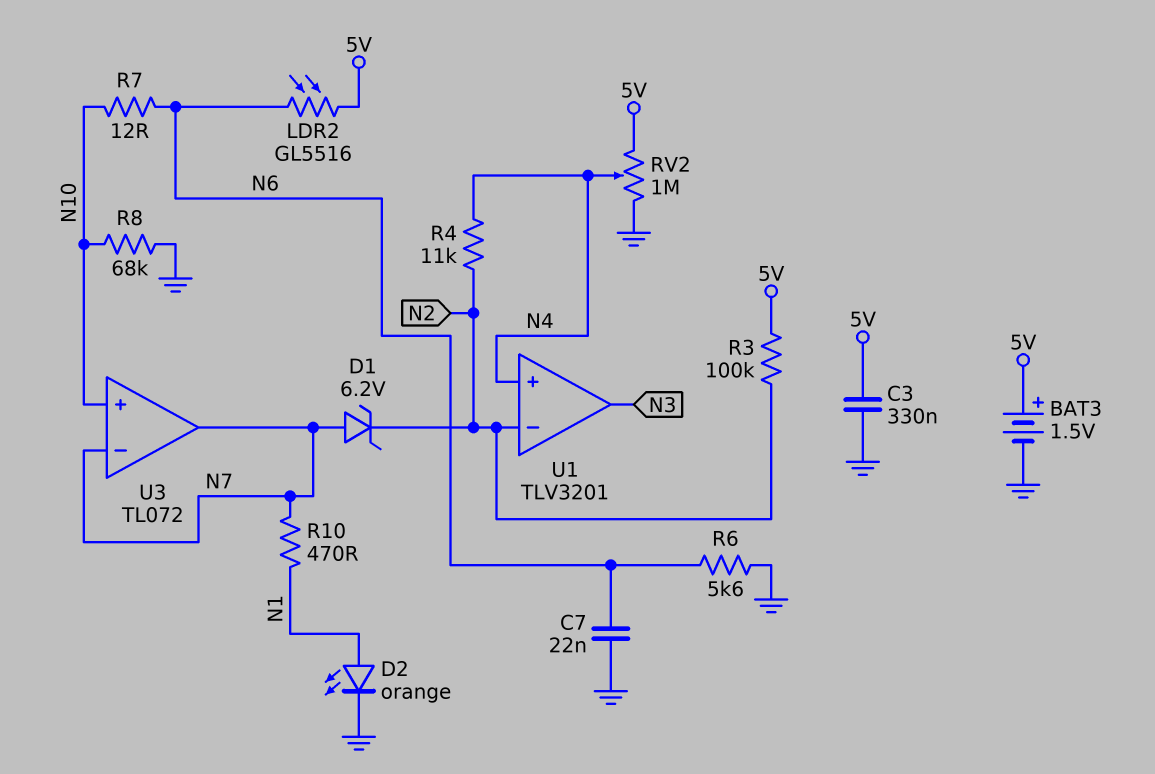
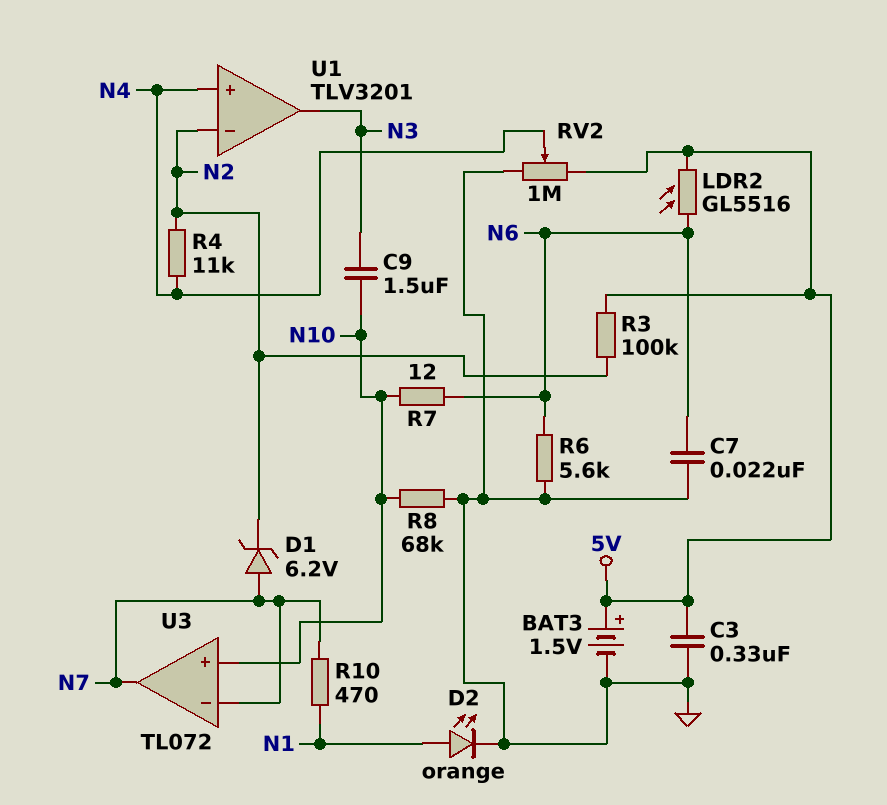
C9: none -> 1.5uF (N3, N10)

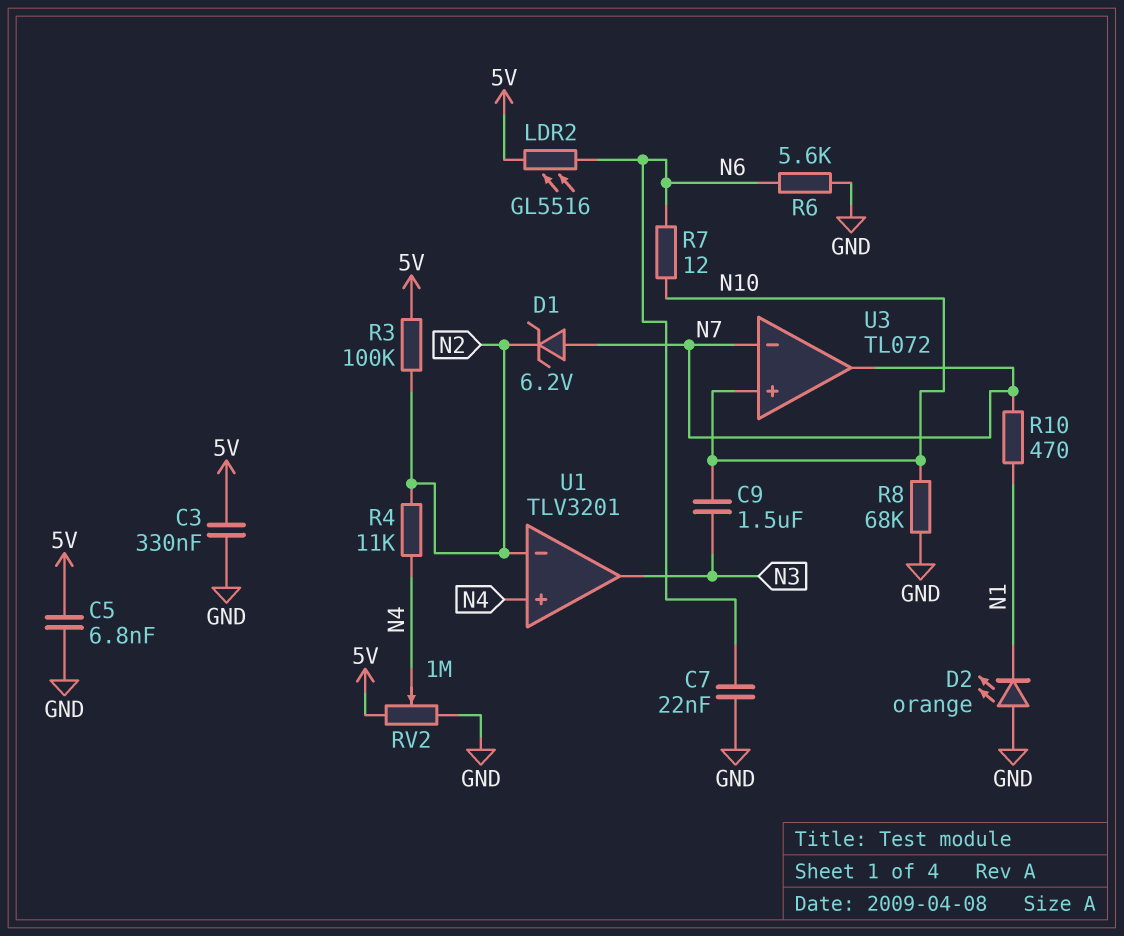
BAT3: 1.5V (plus 5V, minus GND) -> none
C5: none -> 6.8nF (5V, GND)
D2: LED orange (A N1, K GND) -> LED orange (A GND, K N1)

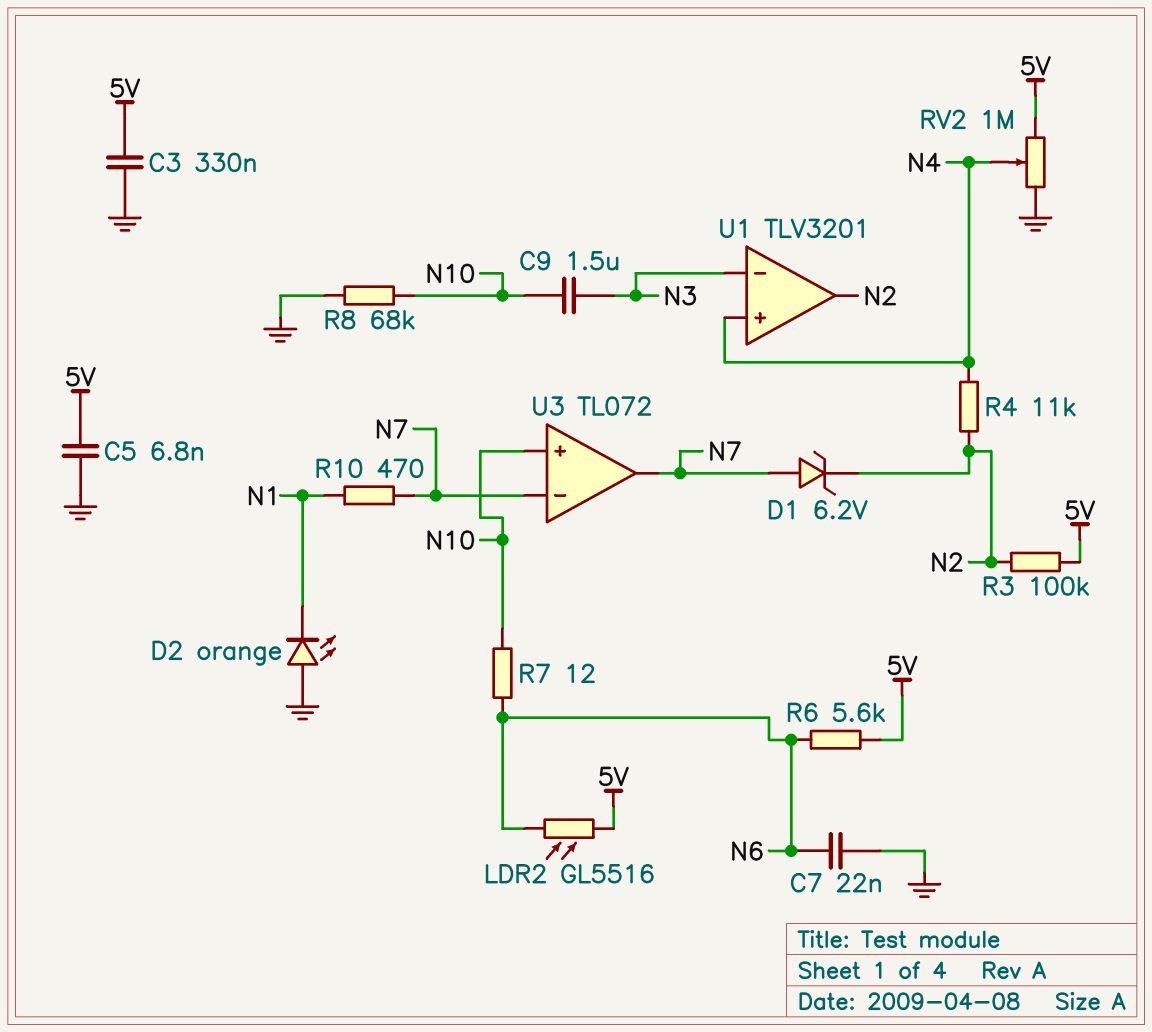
R6: 5.6k (GND, N6) -> 5.6k (5V, N6)
U1 pin in-: N2 -> N3
U1 pin out: N3 -> N2

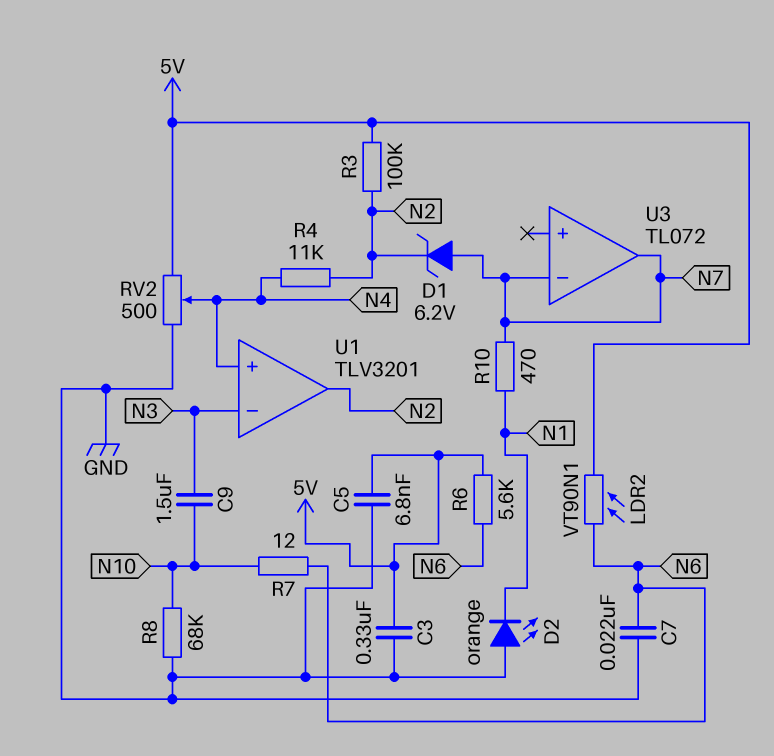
LDR2: GL5516 (5V, N6) -> VT90N1 (5V, N6)
RV2: 1M (5V, GND, wiper N4) -> 500 (5V, GND, wiper N4)
U3 pin in+: N10 -> none

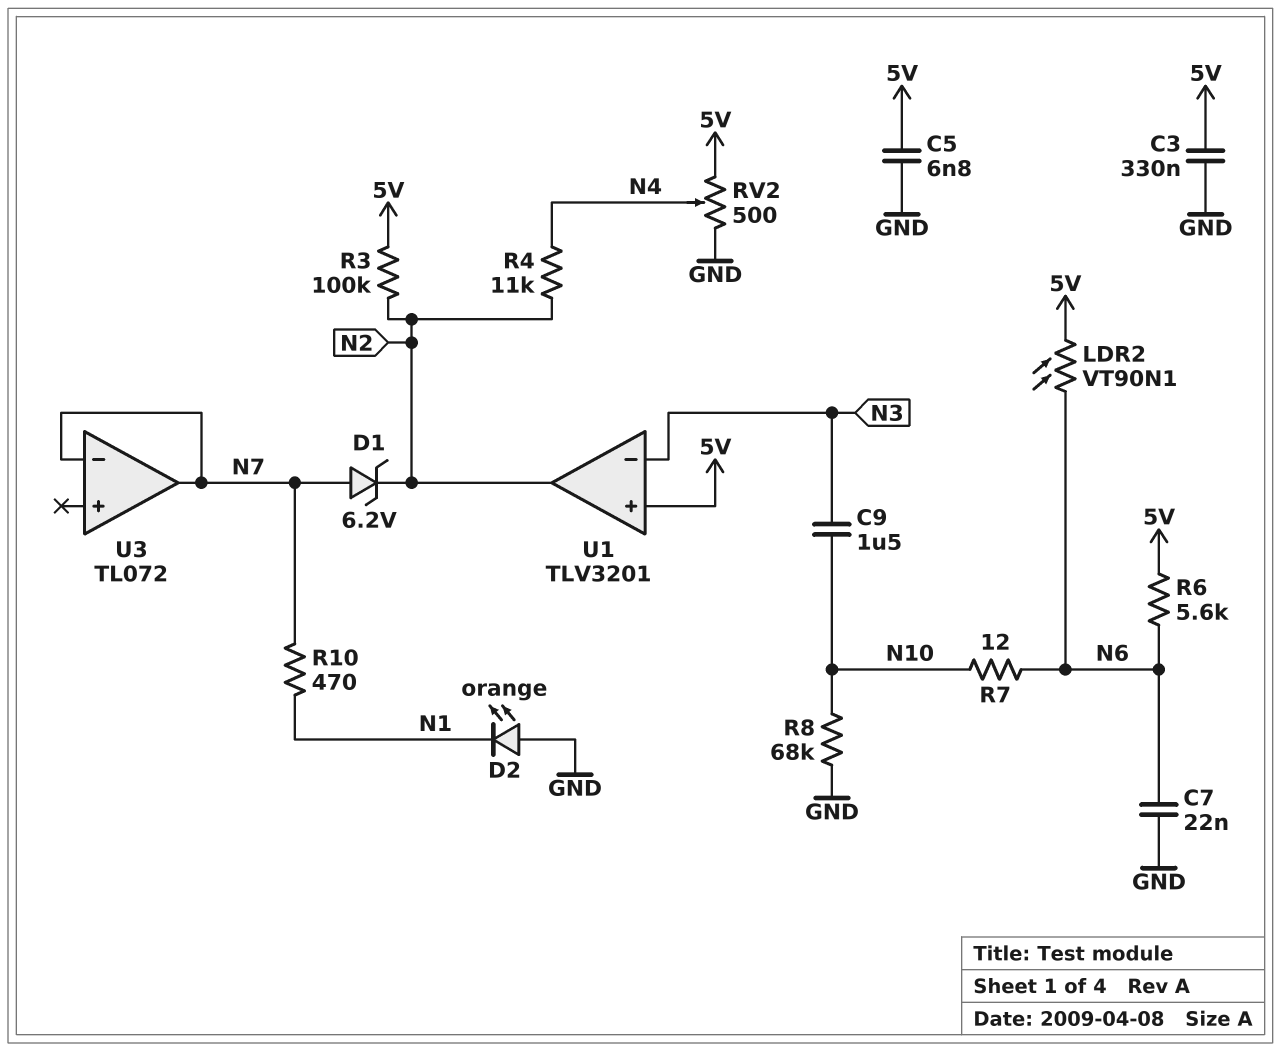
U1 pin in+: N4 -> 5V

